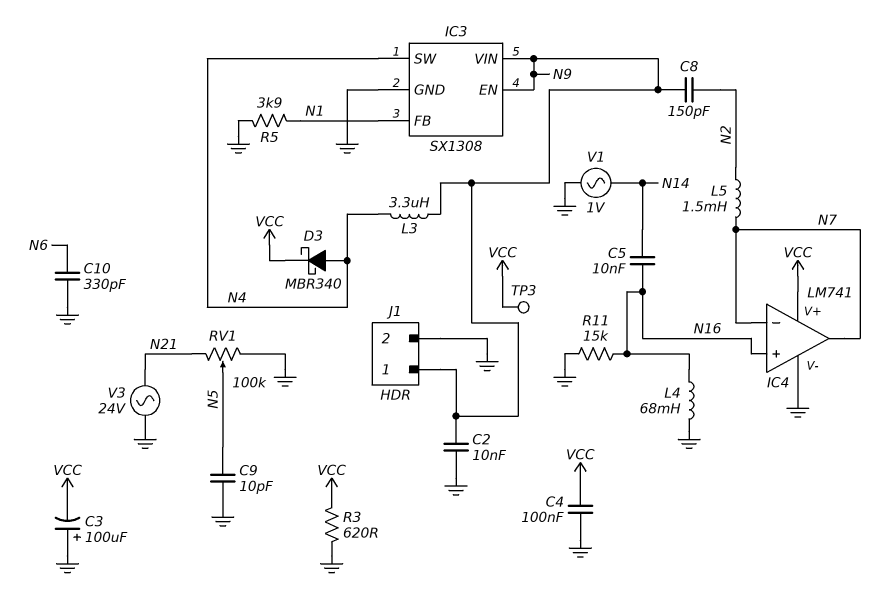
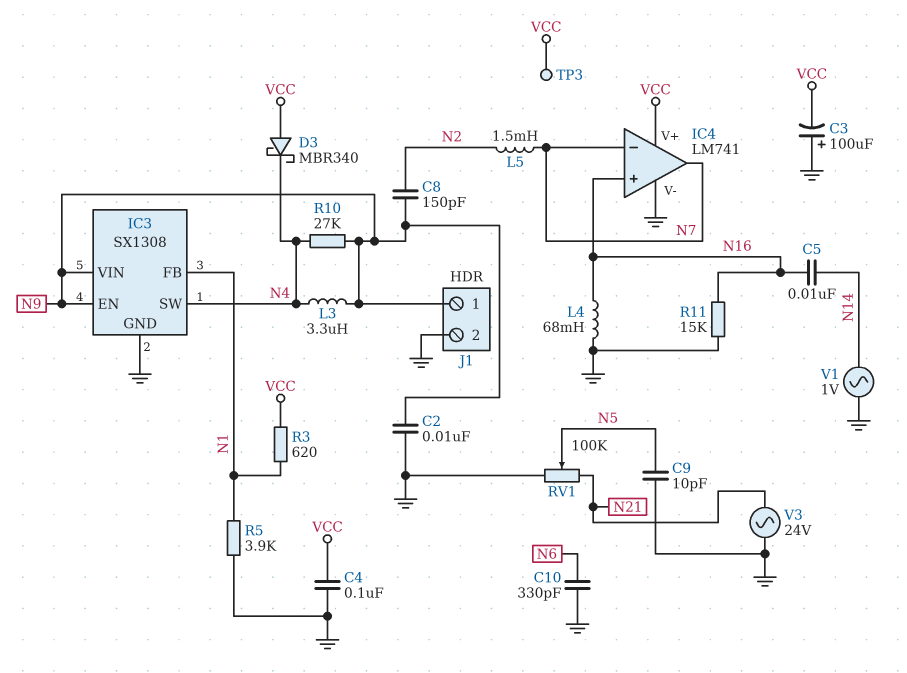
D3: schottky MBR340 (A N4, K VCC) -> schottky MBR340 (A VCC, K N4)
R3: 620 (GND, VCC) -> 620 (N1, VCC)
R10: none -> 27k (N4, N9)

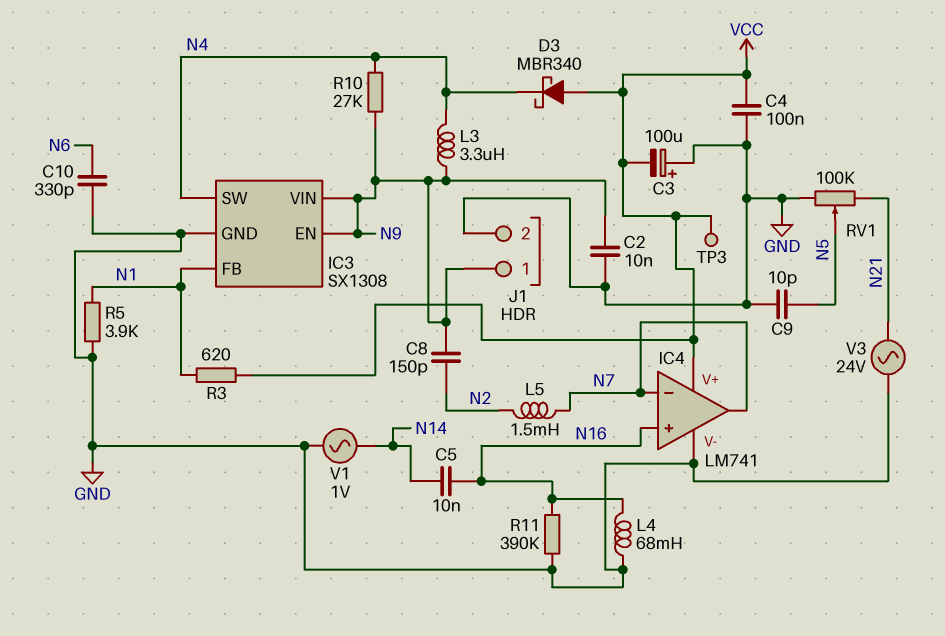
R11: 15k (GND, N16) -> 390k (GND, N16)

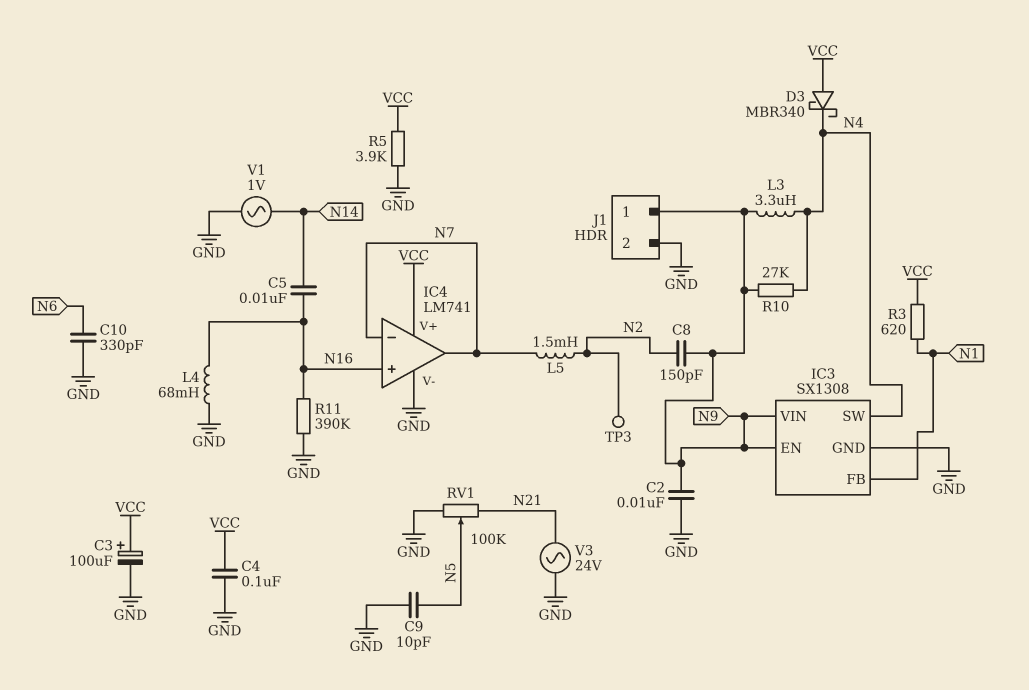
C3: 100uF (plus GND, minus VCC) -> 100uF (plus VCC, minus GND)
R5: 3.9k (GND, N1) -> 3.9k (GND, VCC)
TP3: test point (VCC) -> test point (N2)

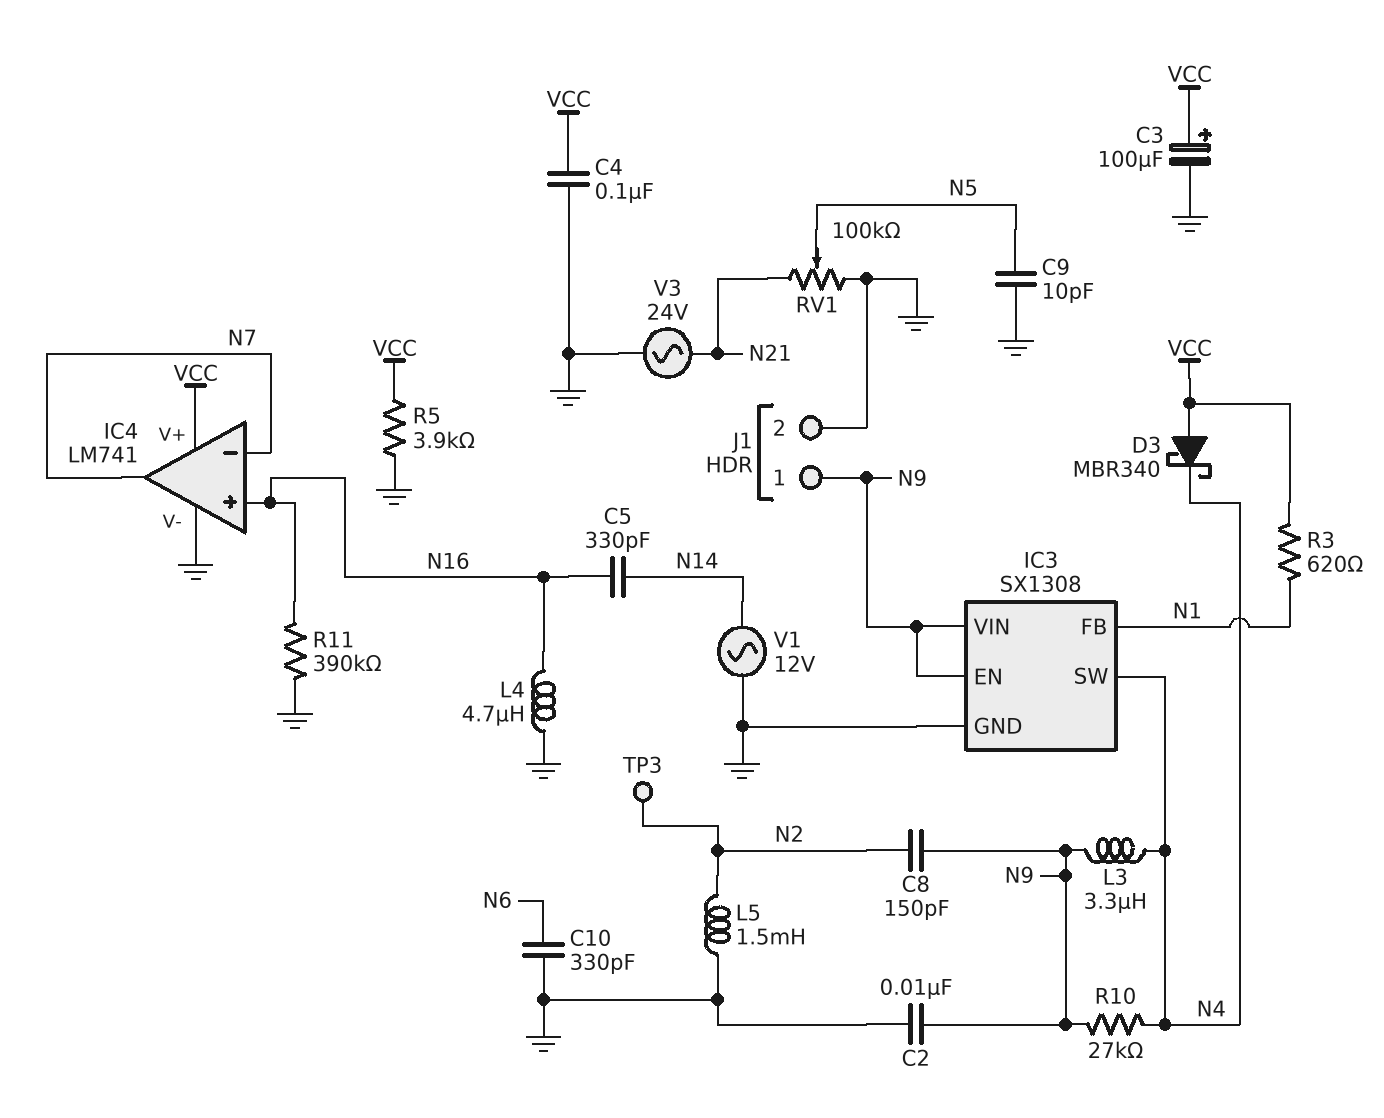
C5: 10nF (N14, N16) -> 330pF (N14, N16)
L4: 68mH (GND, N16) -> 4.7uH (GND, N16)
L5: 1.5mH (N2, N7) -> 1.5mH (GND, N2)
V1: AC 1V (GND, N14) -> AC 12V (GND, N14)

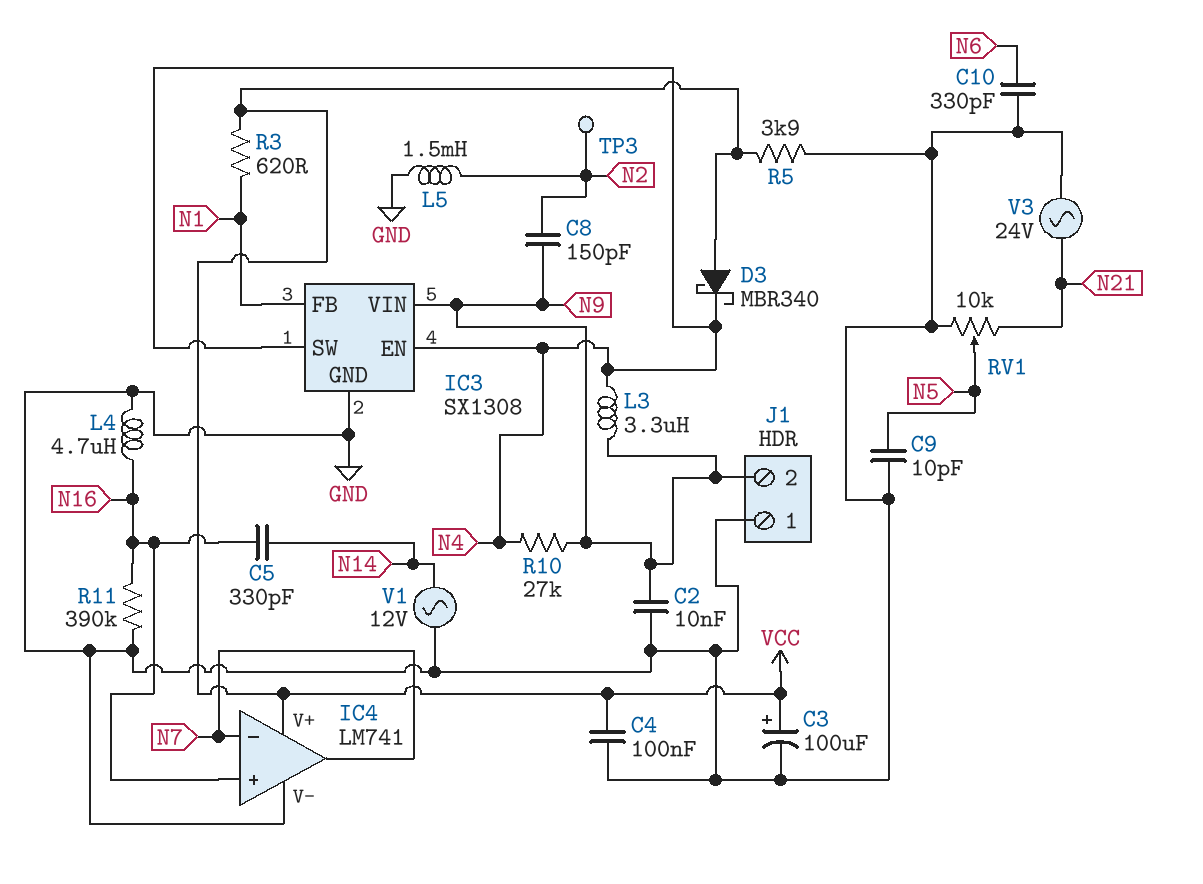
IC3 pin EN: N9 -> N4
J1 pin 1: N9 -> GND
J1 pin 2: GND -> N9
RV1: 100k (GND, N21, wiper N5) -> 10k (GND, N21, wiper N5)

